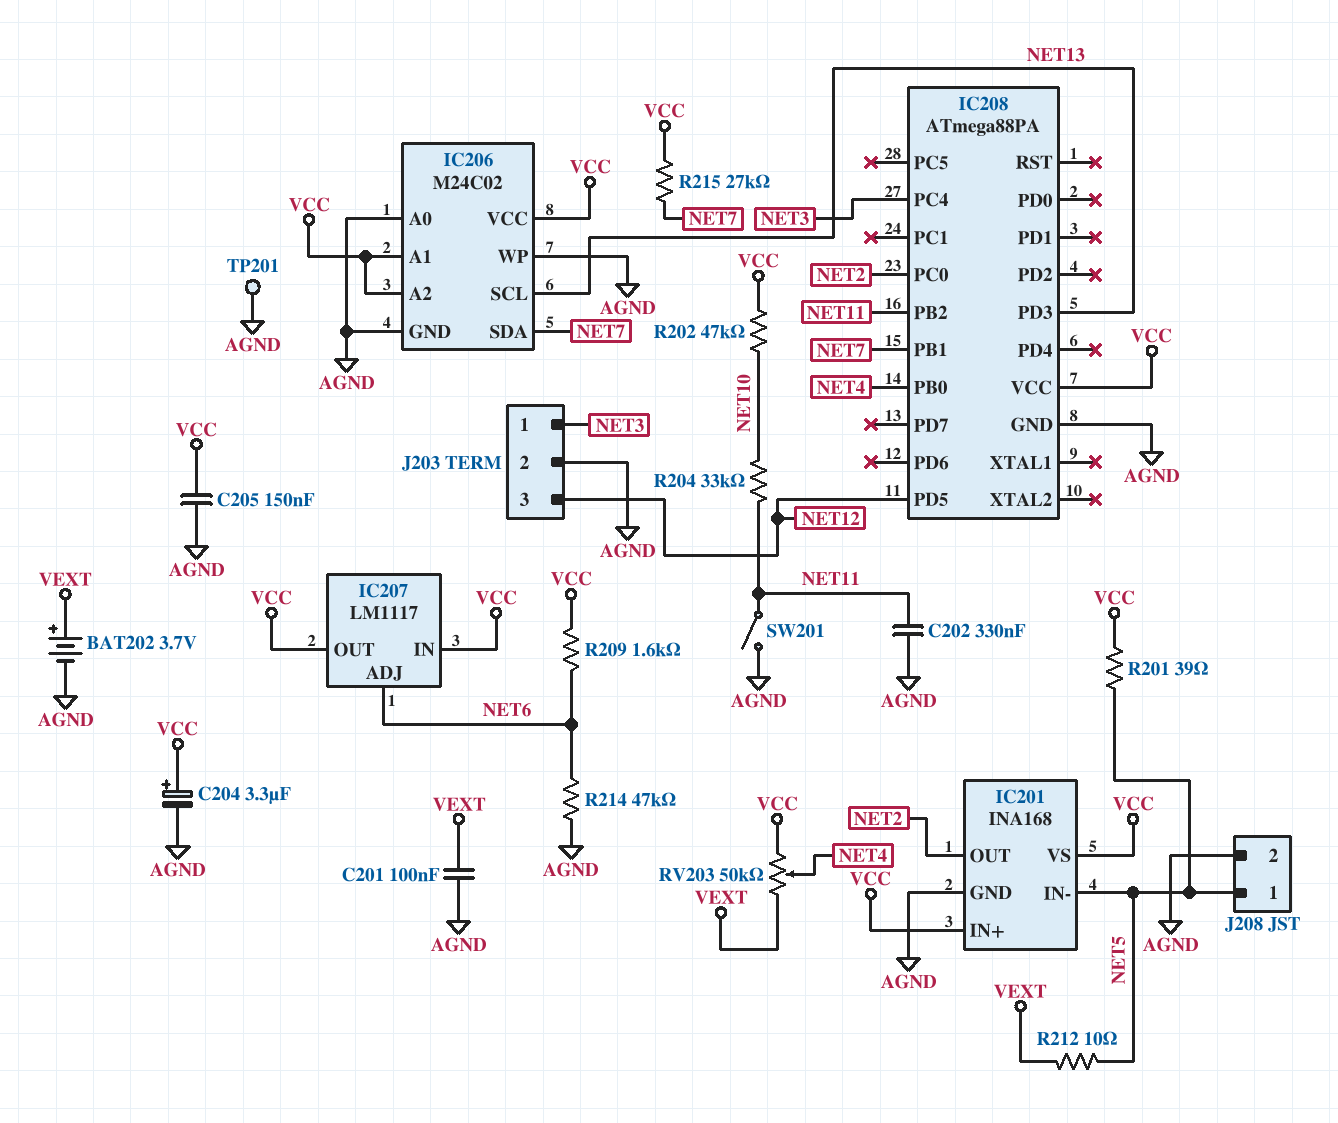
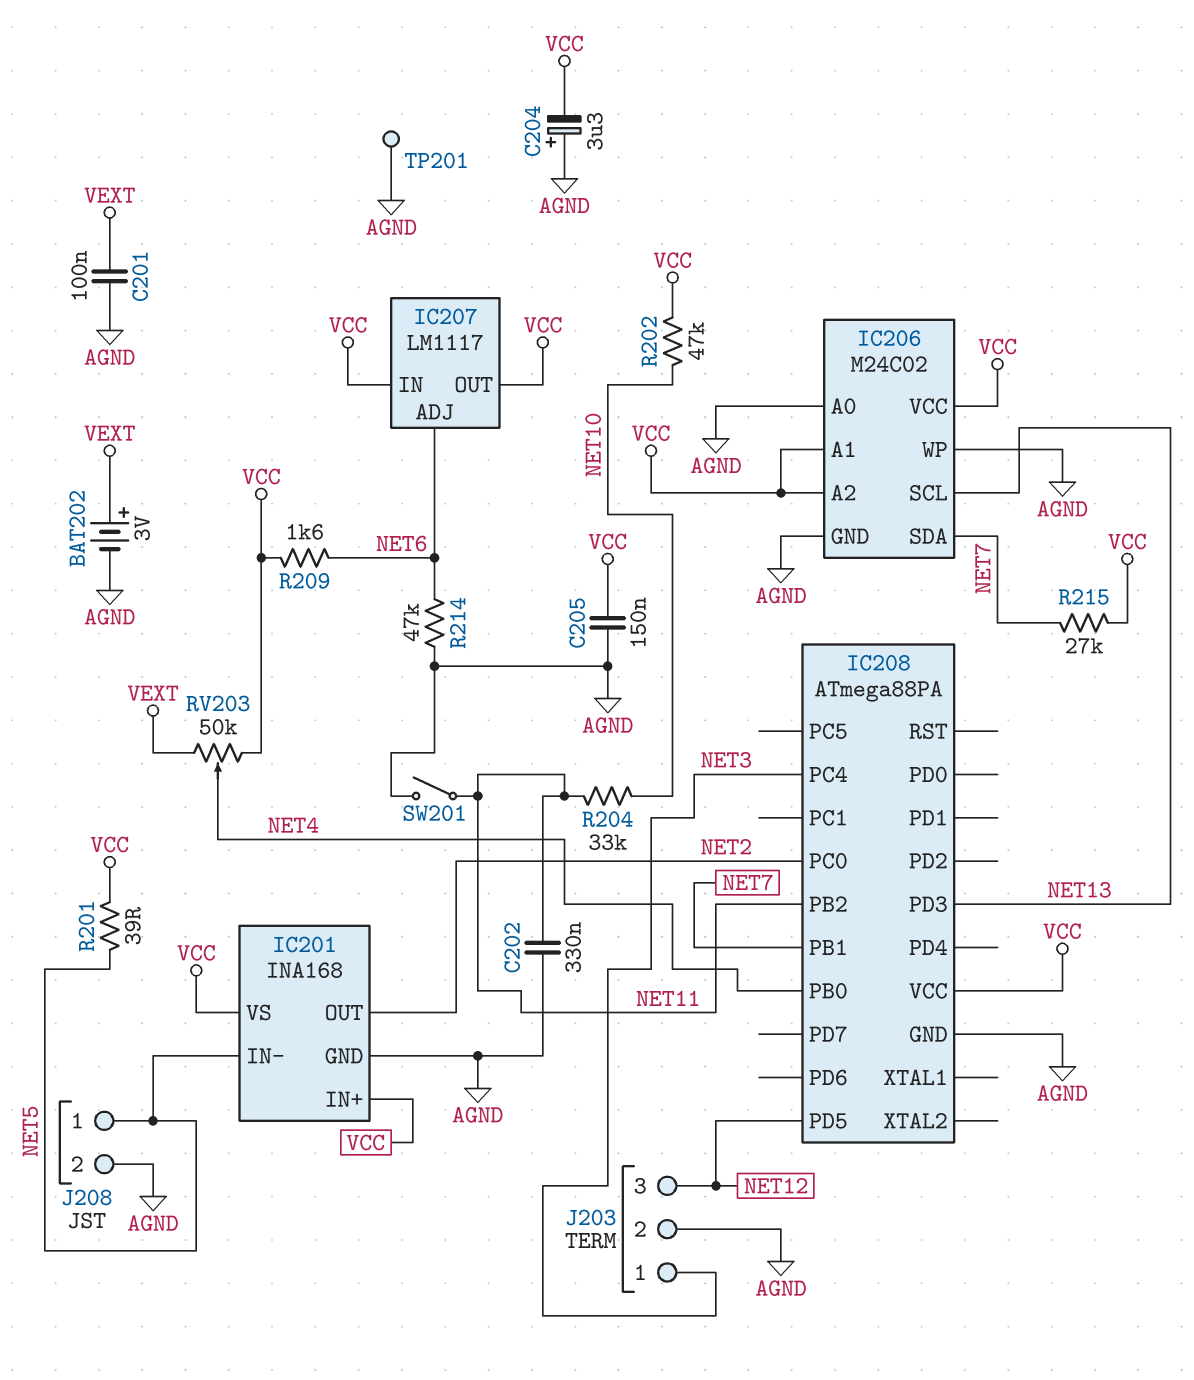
BAT202: 3.7V (plus VEXT, minus AGND) -> 3V (plus VEXT, minus AGND)
C204: 3.3uF (plus VCC, minus AGND) -> 3.3uF (plus AGND, minus VCC)
R212: 10 (NET5, VEXT) -> none

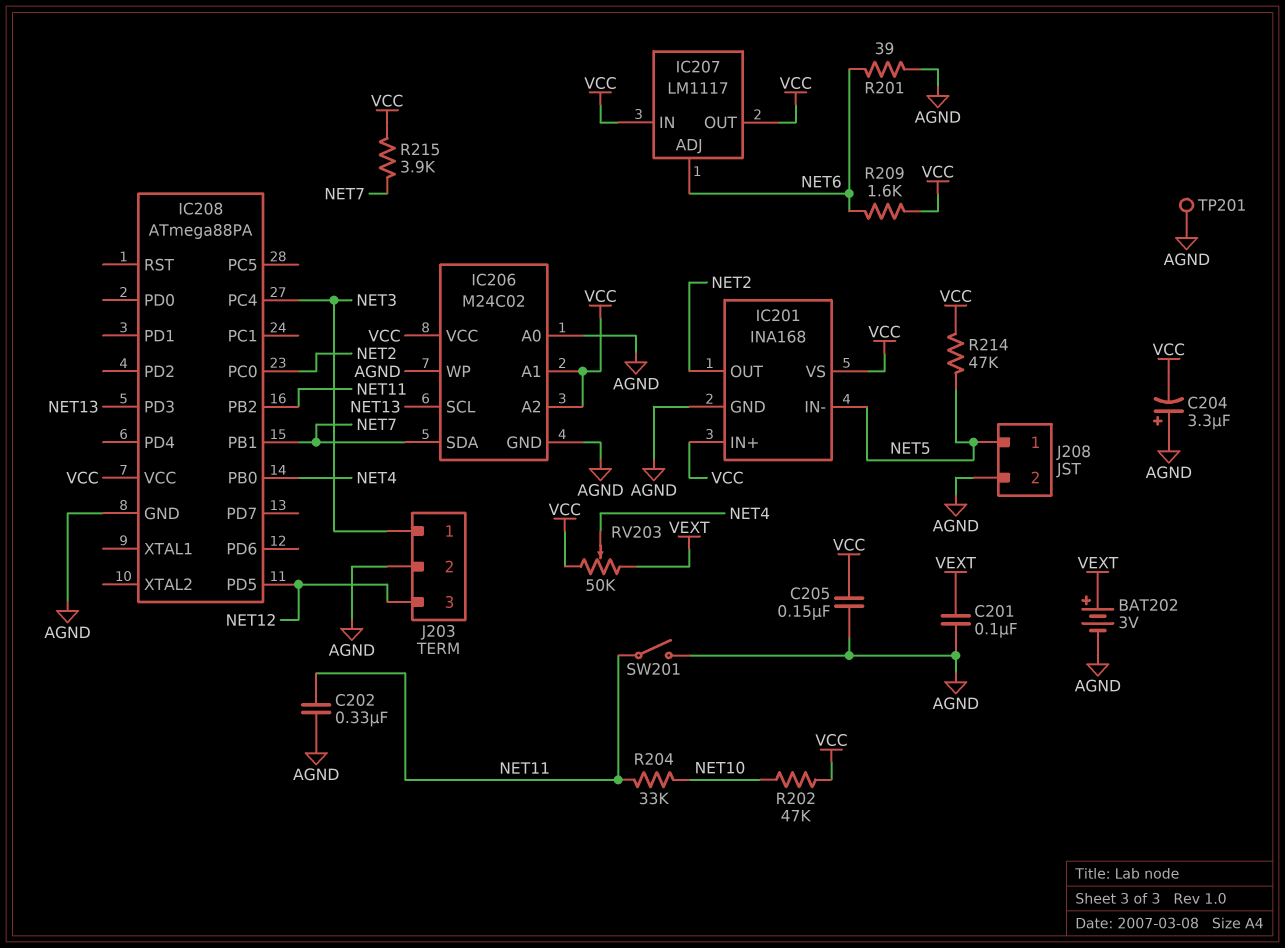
R201: 39 (NET5, VCC) -> 39 (AGND, NET6)
R214: 47k (AGND, NET6) -> 47k (NET5, VCC)
R215: 27k (NET7, VCC) -> 3.9k (NET7, VCC)

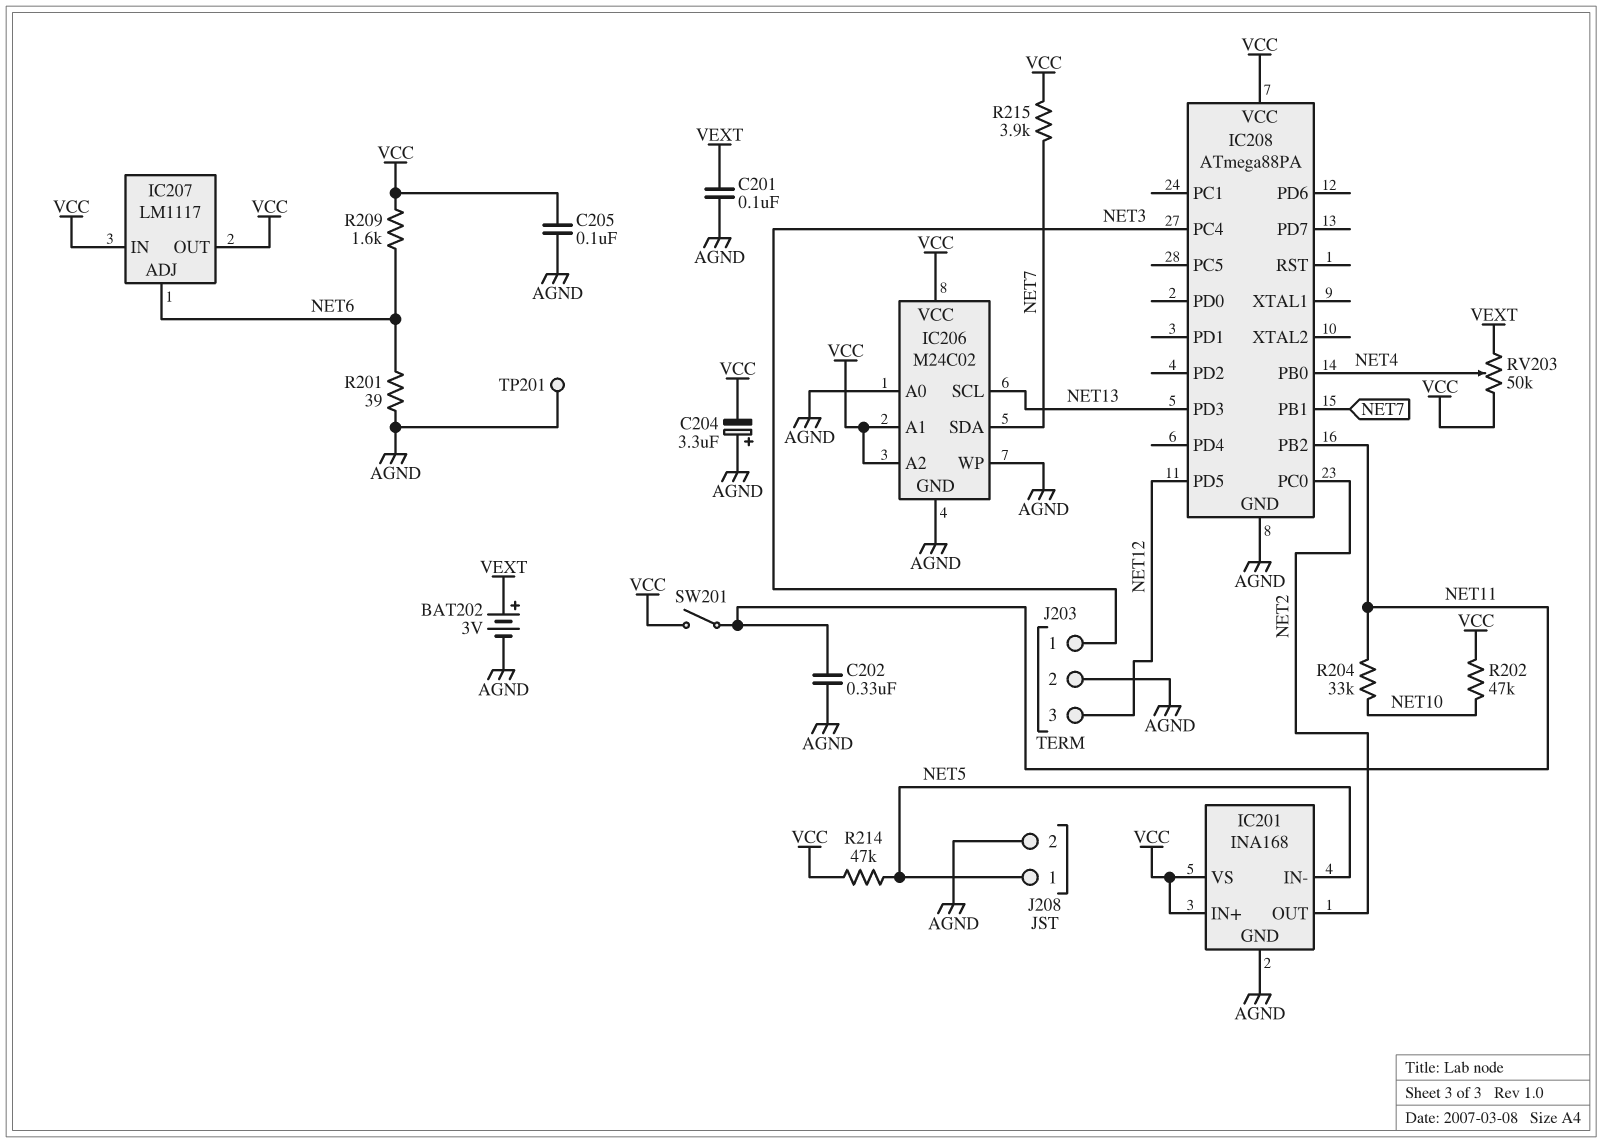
C205: 150nF (AGND, VCC) -> 100nF (AGND, VCC)
SW201: switch (AGND, NET11) -> switch (NET11, VCC)

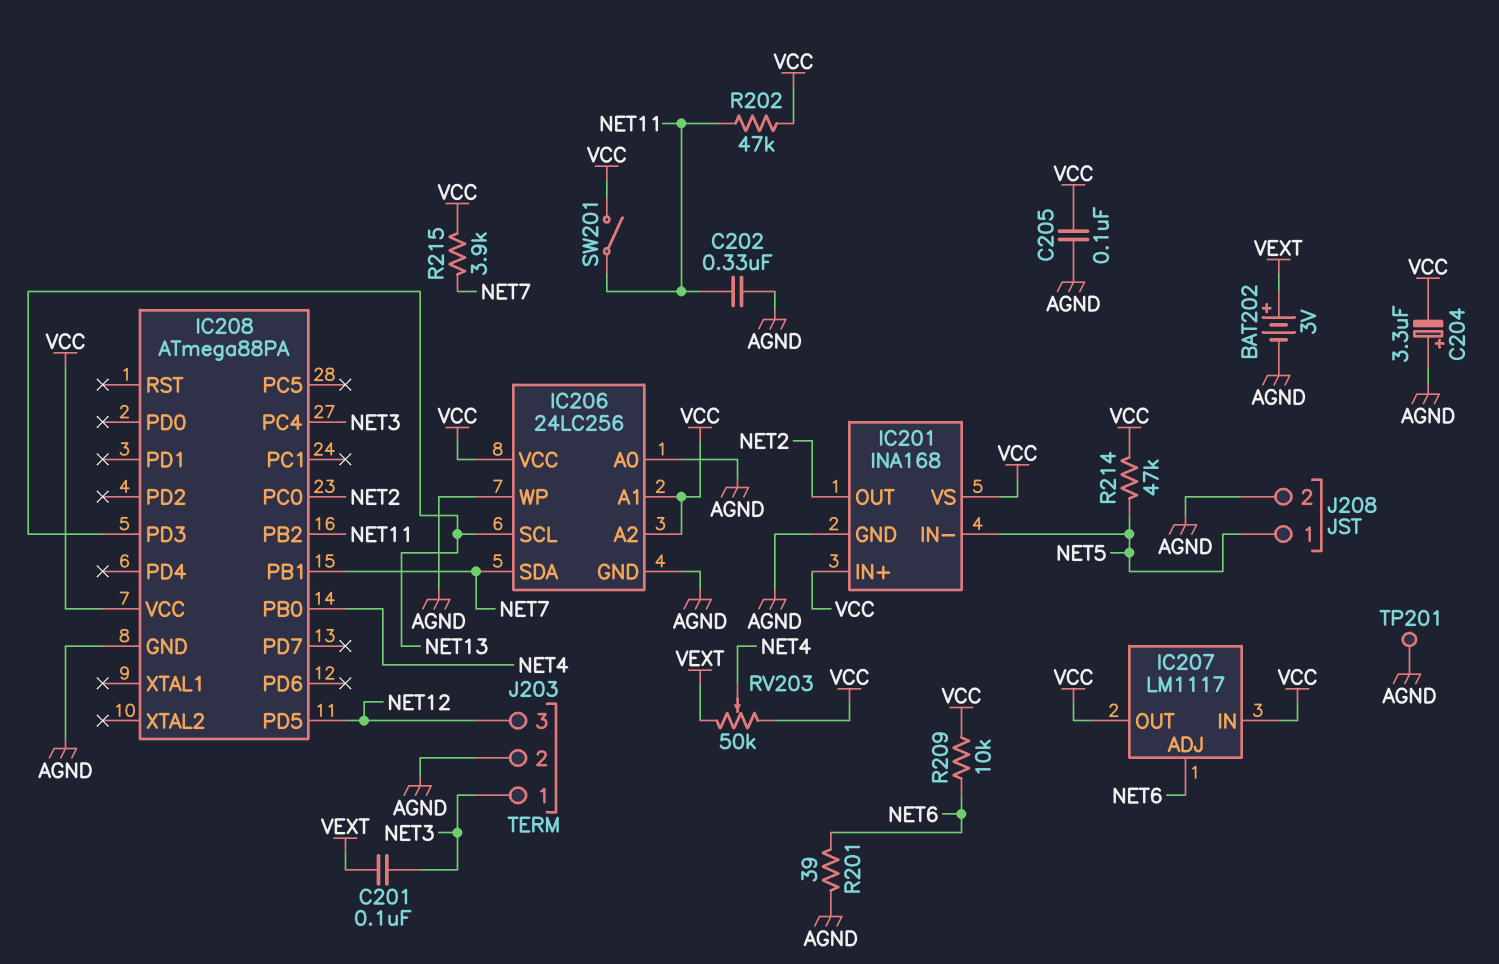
C201: 100nF (AGND, VEXT) -> 100nF (NET3, VEXT)
IC206: M24C02 -> 24LC256
R202: 47k (NET10, VCC) -> 47k (NET11, VCC)
R204: 33k (NET10, NET11) -> none
R209: 1.6k (NET6, VCC) -> 10k (NET6, VCC)

